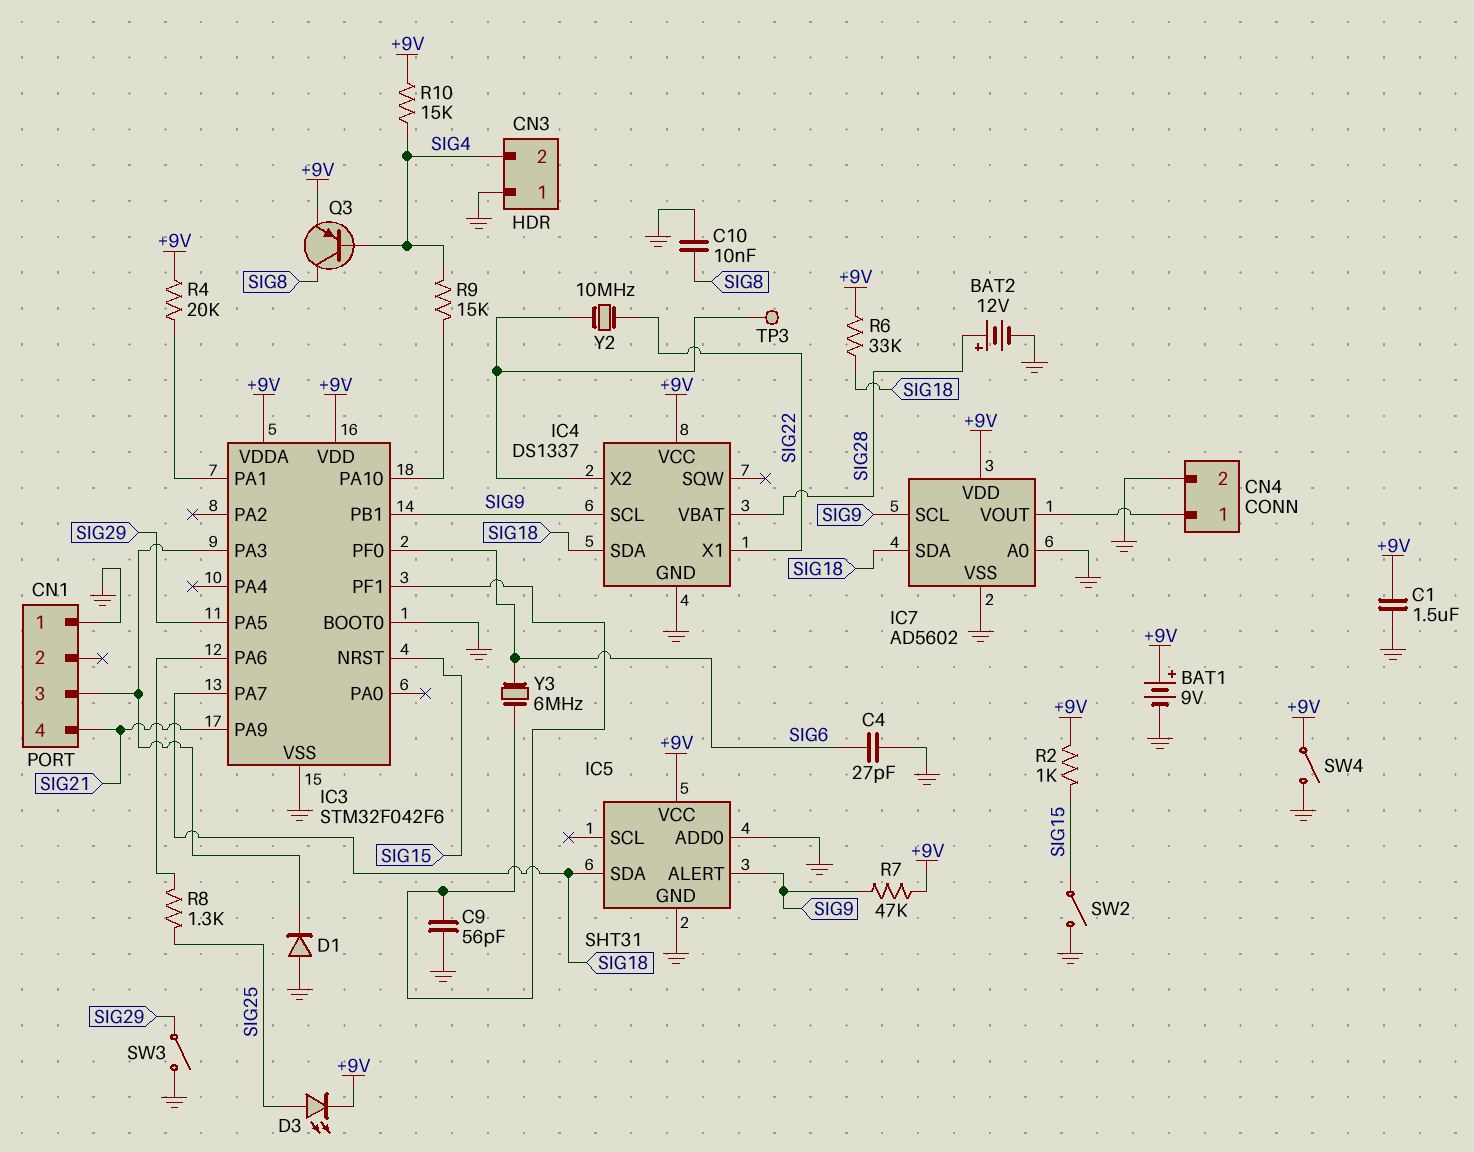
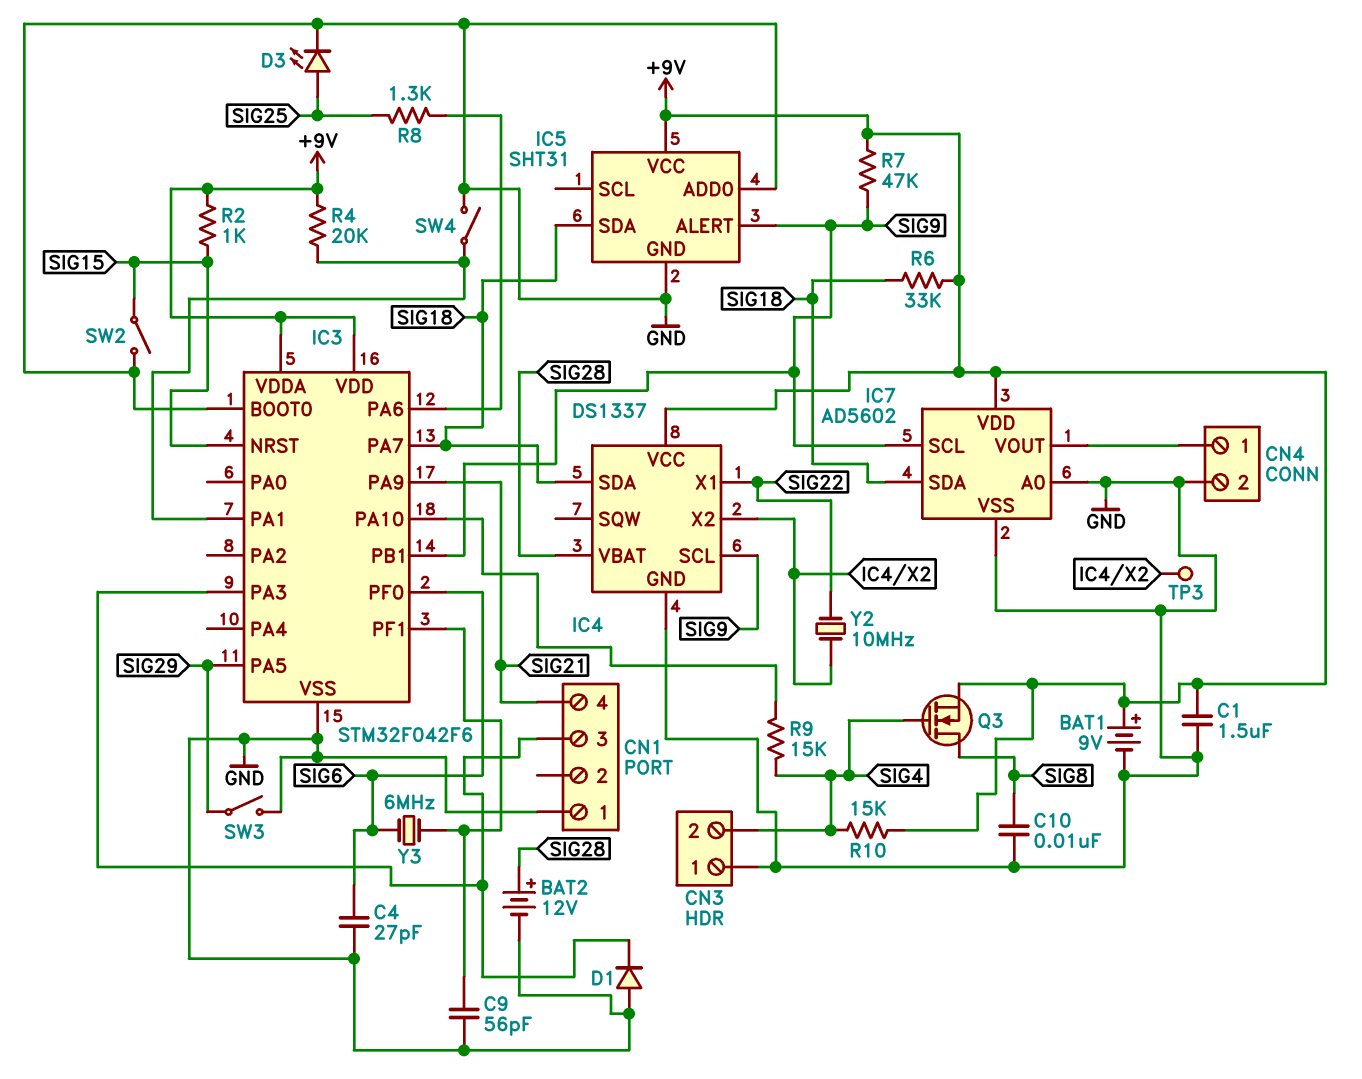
D3: LED (A SIG25, K +9V) -> LED (A SIG25, K GND)
Q3: PNP (B SIG4, C SIG8, E +9V) -> NMOS (G SIG4, D SIG8, S +9V)
SW4: switch (+9V, GND) -> switch (GND, IC3/PA1)

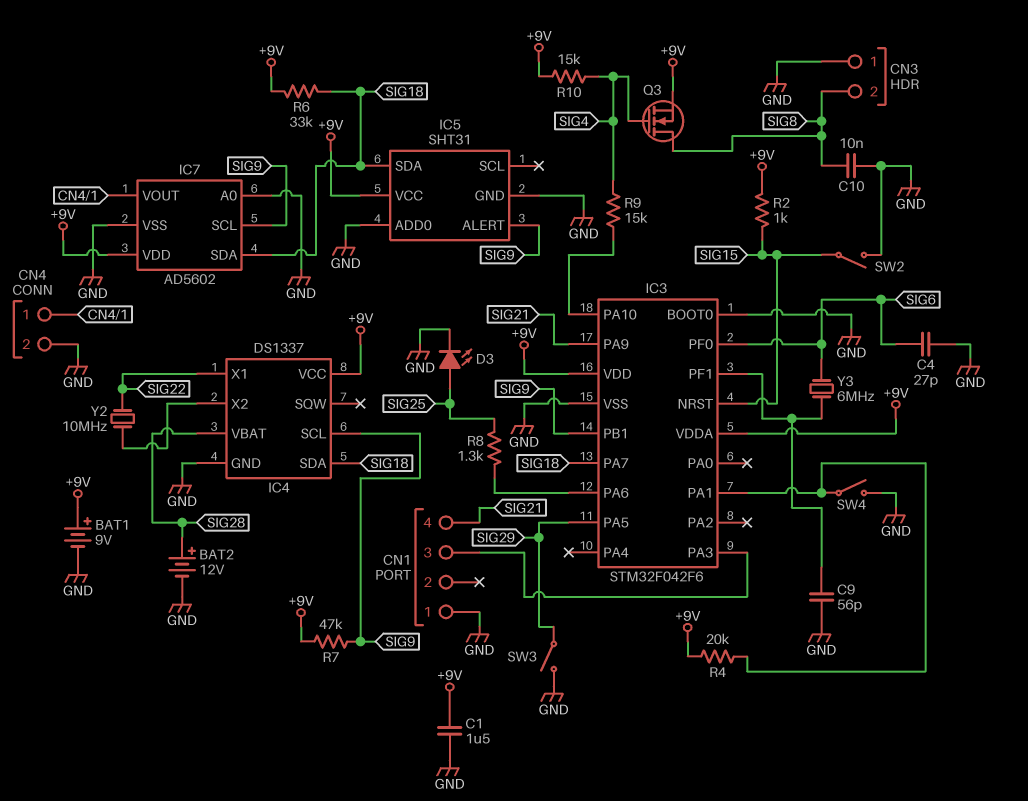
CN3 pin 2: SIG4 -> SIG8
D1: diode (A GND, K CN1/3) -> none
TP3: test point (IC4/X2) -> none

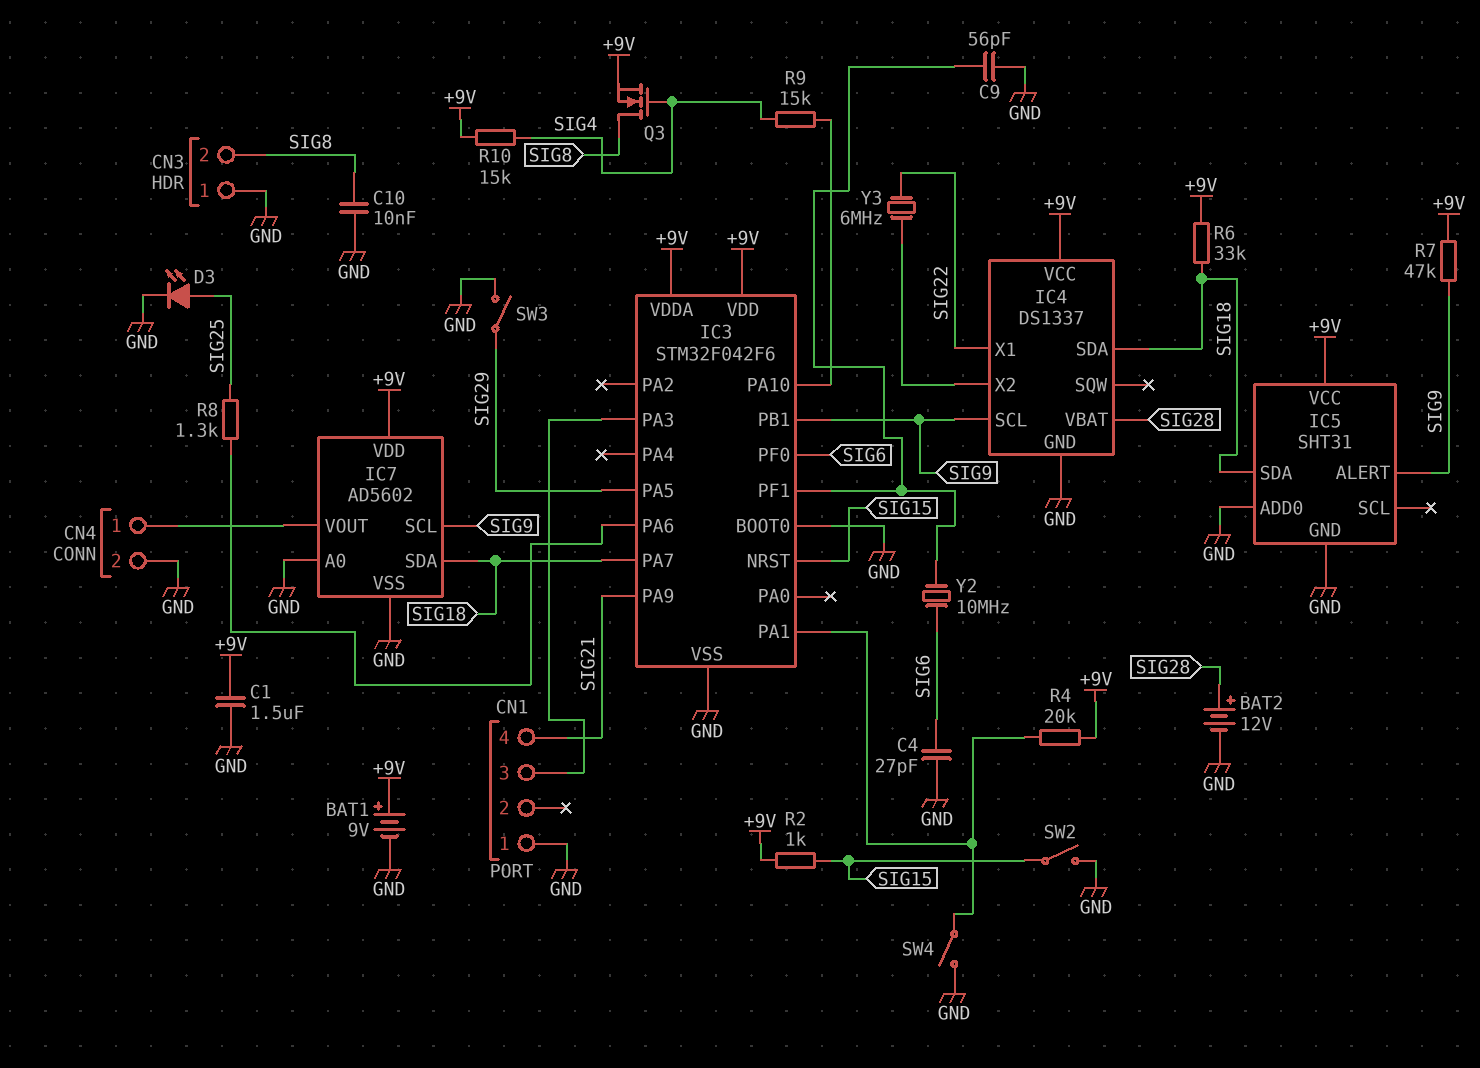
Y2: 10MHz (IC4/X2, SIG22) -> 10MHz (IC3/PF1, SIG6)
Y3: 6MHz (IC3/PF1, SIG6) -> 6MHz (IC4/X2, SIG22)

